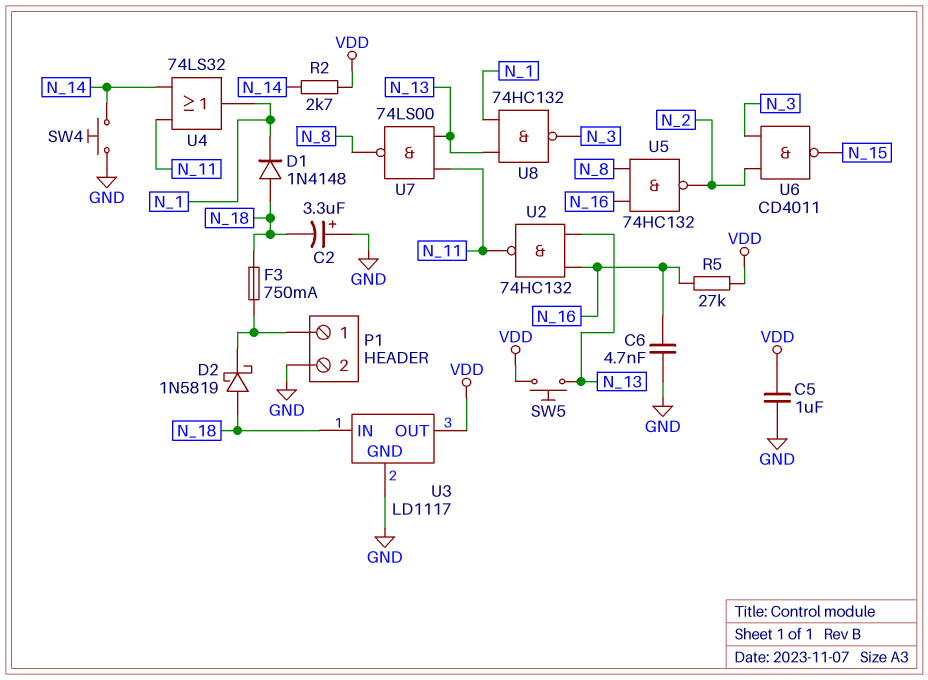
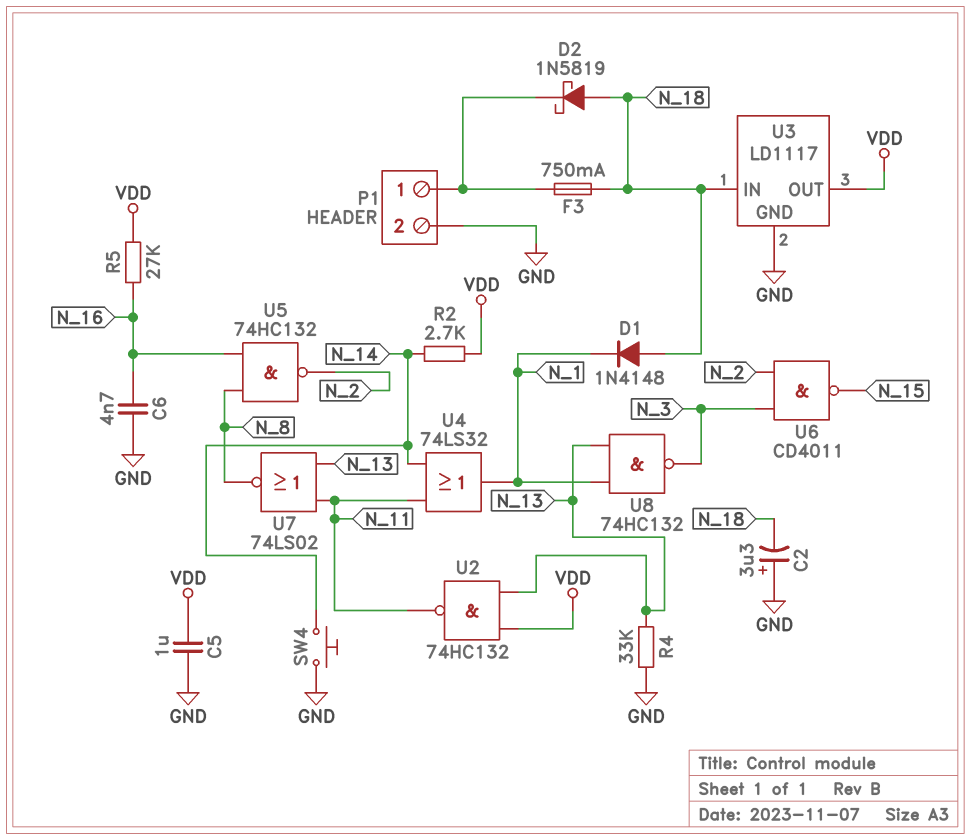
R4: none -> 33k (GND, N_13)
SW5: button (N_13, VDD) -> none
U2: NAND 74HC132 (in N_13, in N_16, out N_11) -> NAND 74HC132 (in N_13, in VDD, out N_11)
U7: NAND 74LS00 (in N_11, in N_13, out N_8) -> NOR 74LS02 (in N_11, in N_13, out N_8)

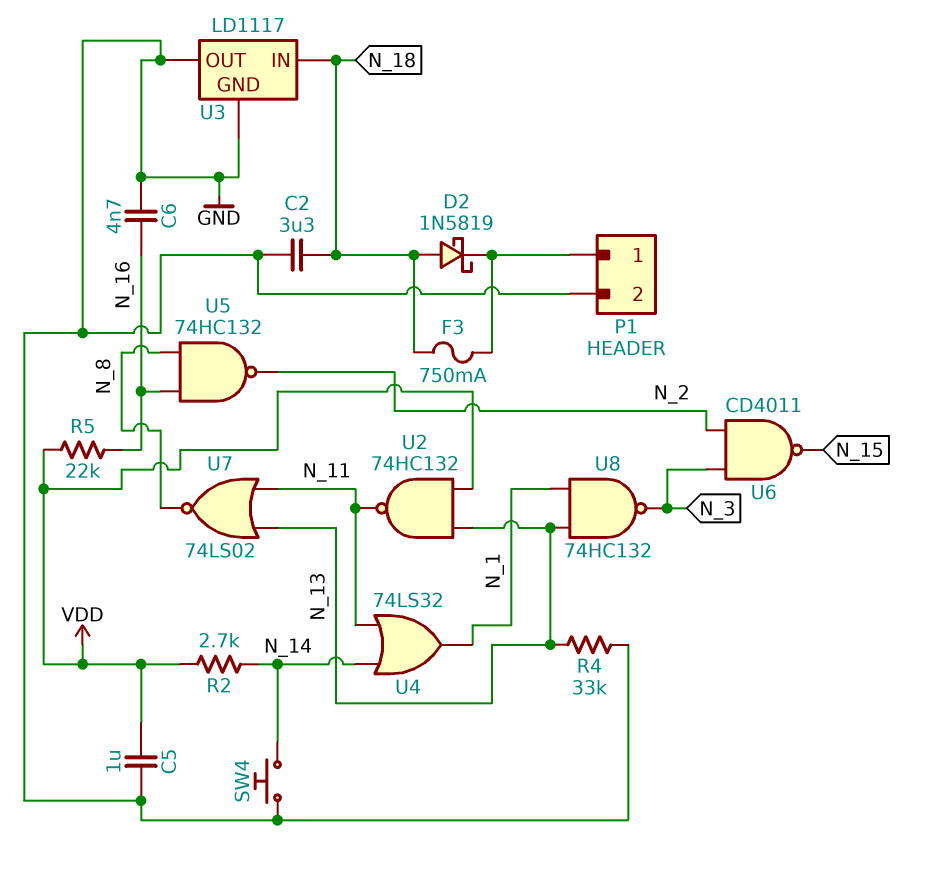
C2: 3.3uF (plus GND, minus N_18) -> 3.3uF (GND, N_18)
D1: diode 1N4148 (A N_18, K N_1) -> none
R5: 27k (N_16, VDD) -> 22k (N_16, VDD)
U3 pin OUT: VDD -> GND

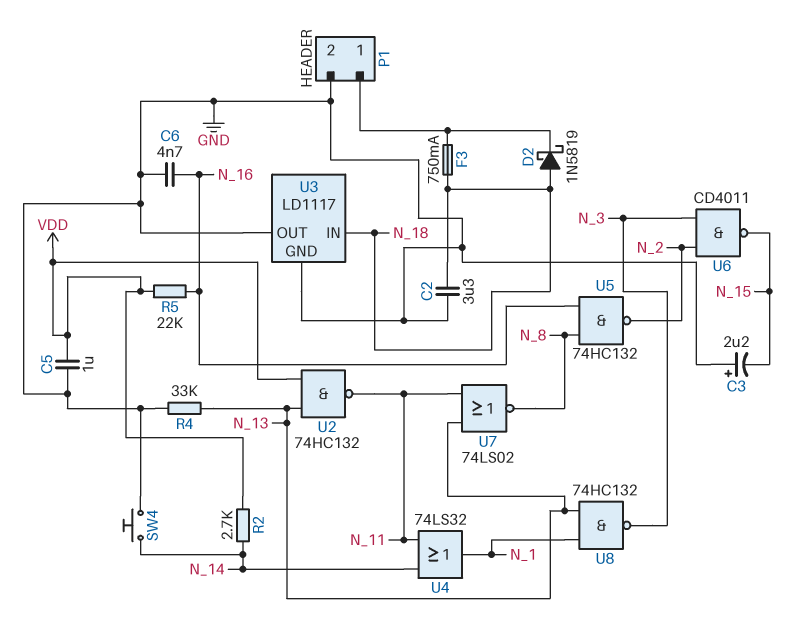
C3: none -> 2.2uF (plus GND, minus N_15)

